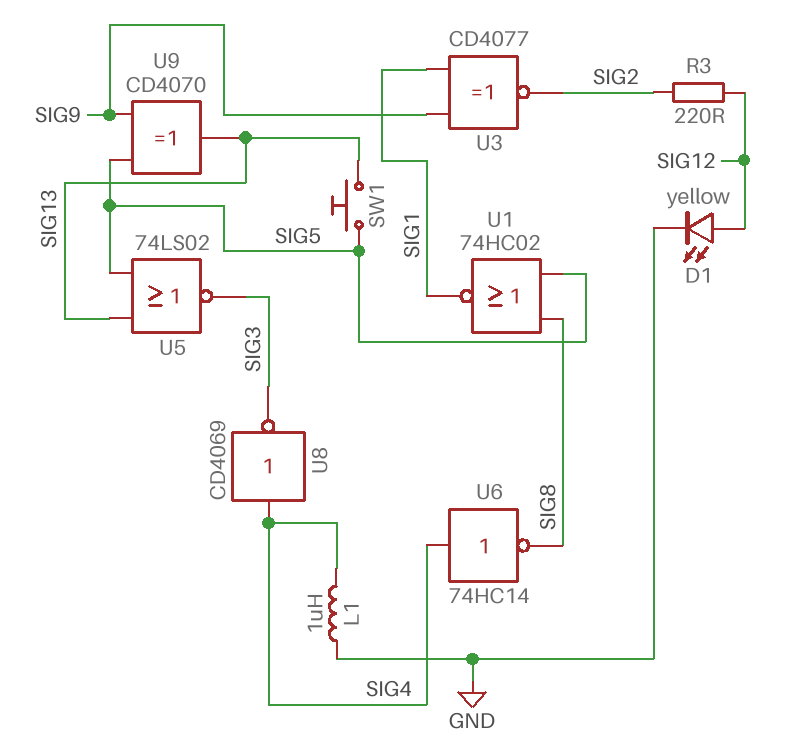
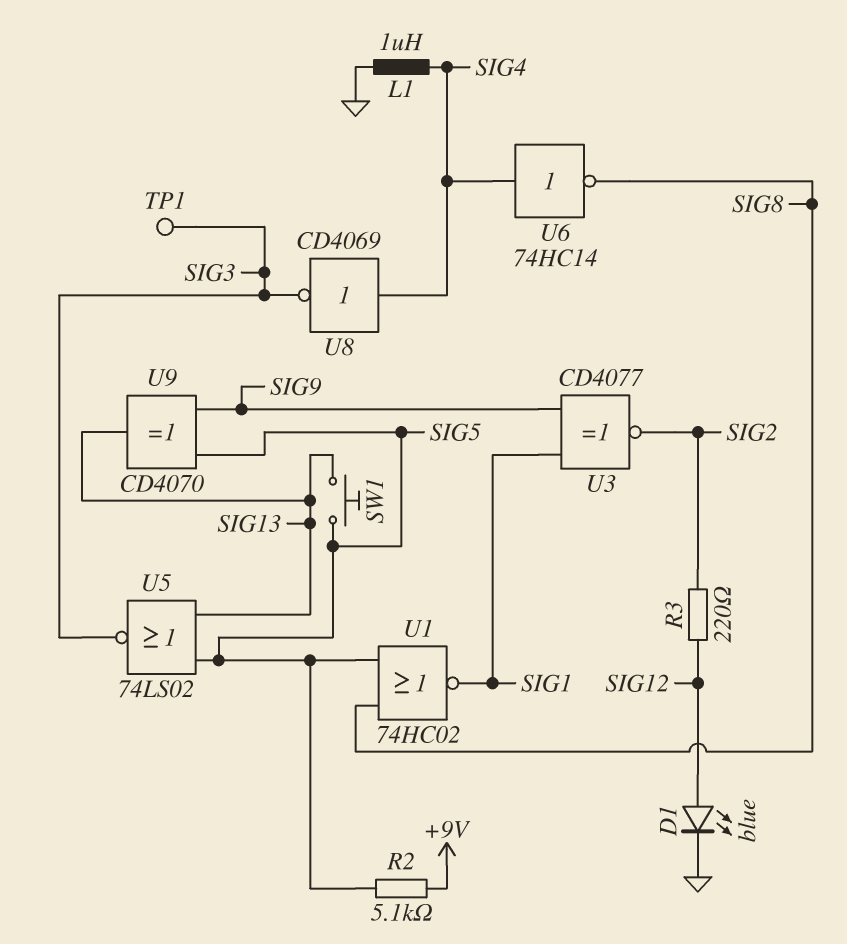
D1: LED yellow (A SIG12, K GND) -> LED blue (A SIG12, K GND)
R2: none -> 5.1k (+9V, SIG5)
TP1: none -> test point (SIG3)

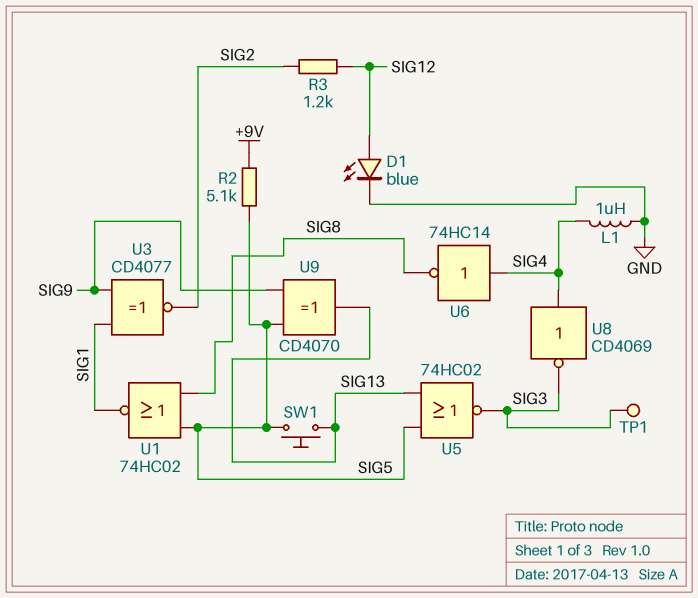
R3: 220 (SIG2, SIG12) -> 1.2k (SIG2, SIG12)
U5: NOR 74LS02 (in SIG5, in SIG13, out SIG3) -> NOR 74HC02 (in SIG5, in SIG13, out SIG3)

